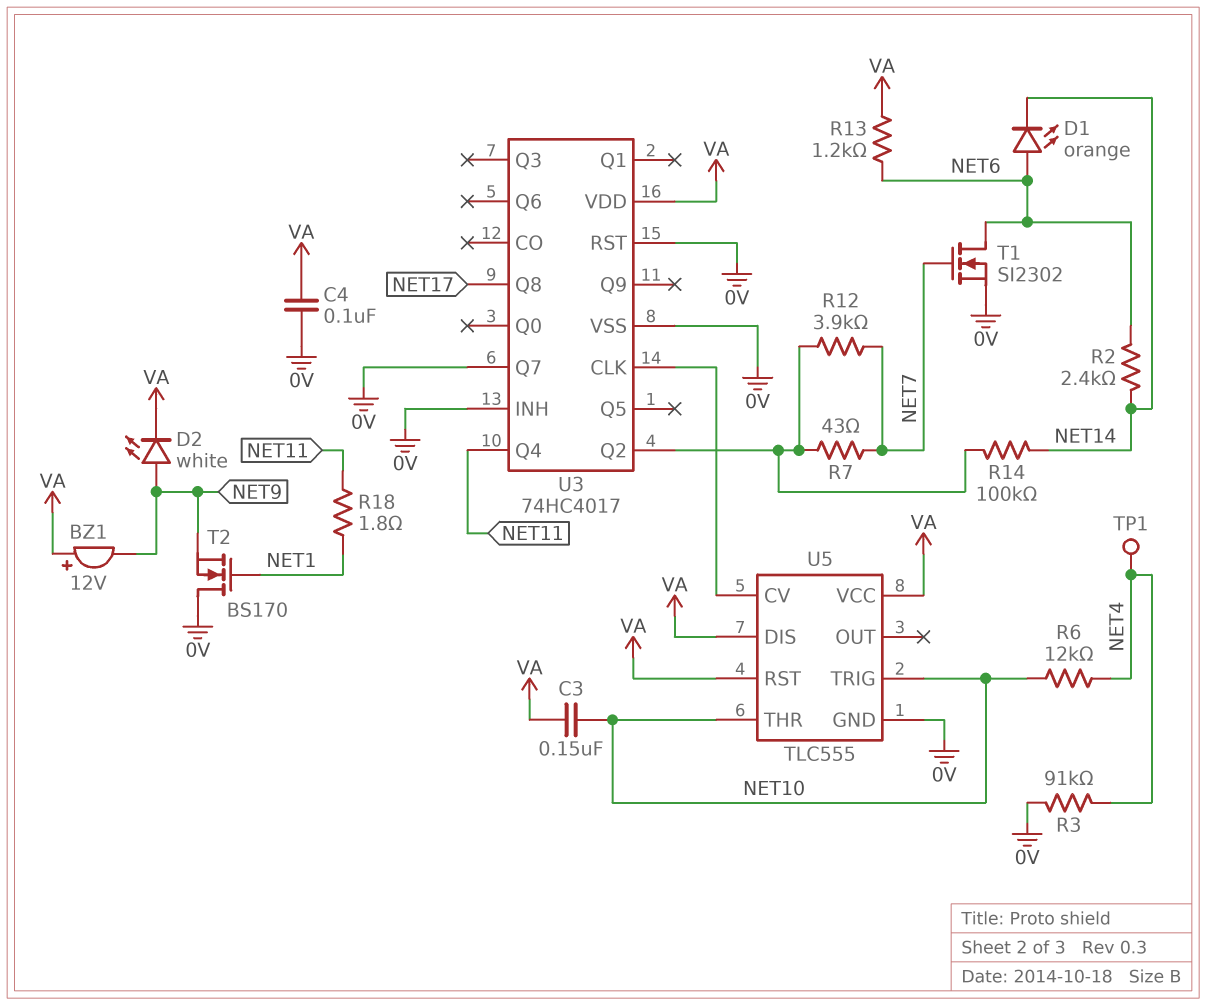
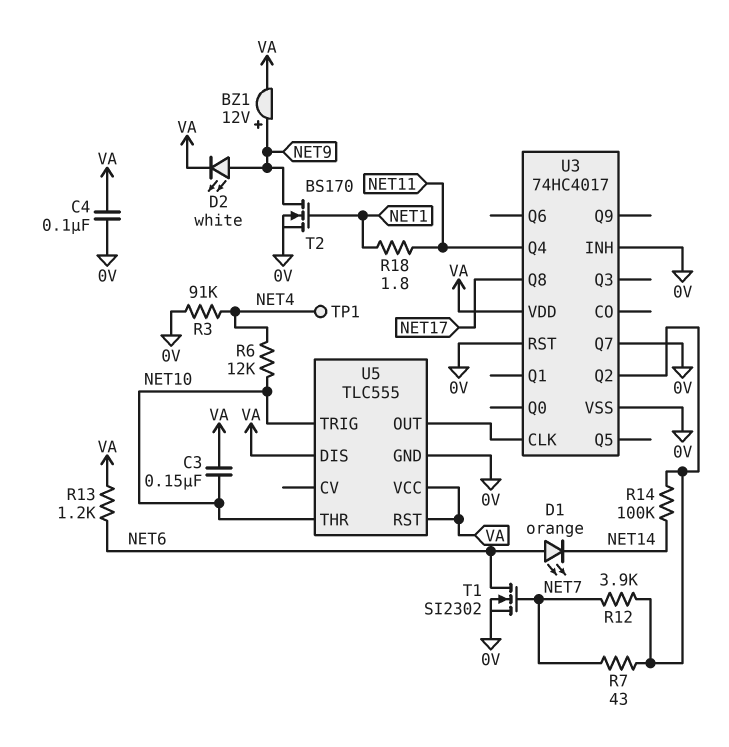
BZ1: buzzer 12V (plus VA, minus NET9) -> buzzer 12V (plus NET9, minus VA)
R2: 2.4k (NET6, NET14) -> none
T2: NMOS BS170 (G NET1, D 0V, S NET9) -> NMOS BS170 (G NET1, D NET9, S 0V)
U5 pin CV: U3/CLK -> none
U5 pin OUT: none -> U3/CLK

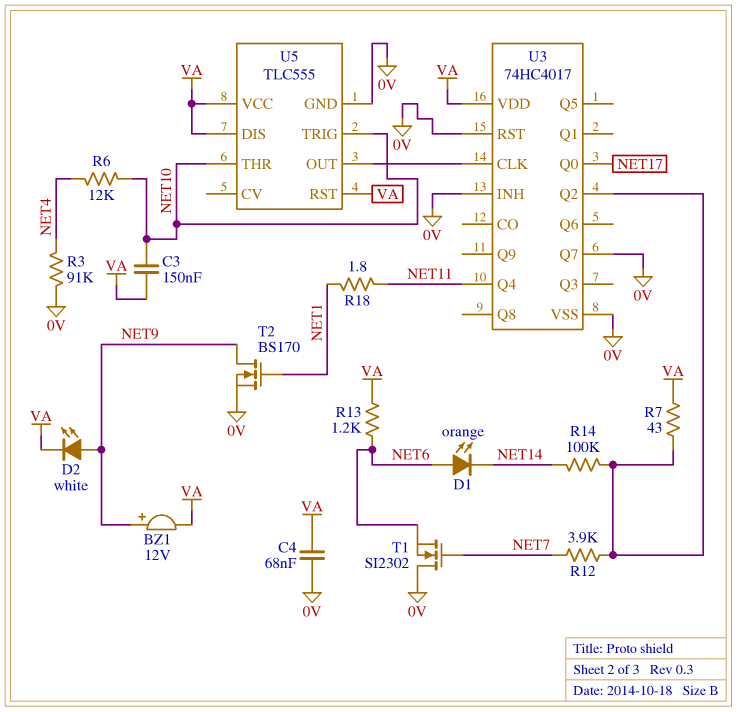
C4: 100nF (0V, VA) -> 68nF (0V, VA)
R7: 43 (NET7, U3/Q2) -> 43 (U3/Q2, VA)
T1: NMOS SI2302 (G NET7, D NET6, S 0V) -> NMOS SI2302 (G NET7, D 0V, S NET6)
TP1: test point (NET4) -> none
U3 pin Q0: none -> NET17
U3 pin Q8: NET17 -> none

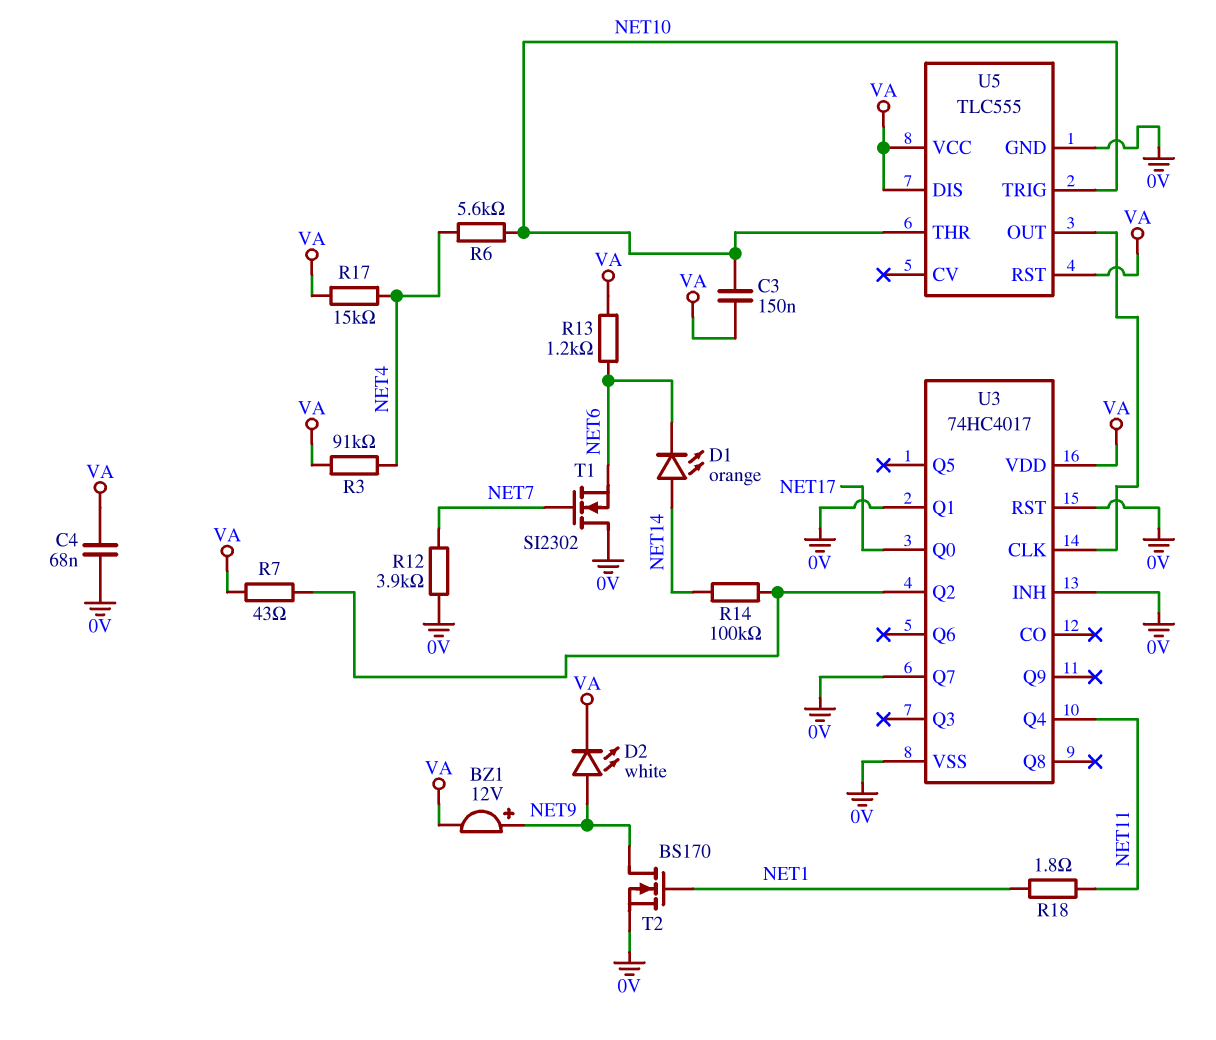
D1: LED orange (A NET6, K NET14) -> LED orange (A NET14, K NET6)
R3: 91k (0V, NET4) -> 91k (NET4, VA)
R6: 12k (NET4, NET10) -> 5.6k (NET4, NET10)
R12: 3.9k (NET7, U3/Q2) -> 3.9k (0V, NET7)
R17: none -> 15k (NET4, VA)
U3 pin Q1: none -> 0V

